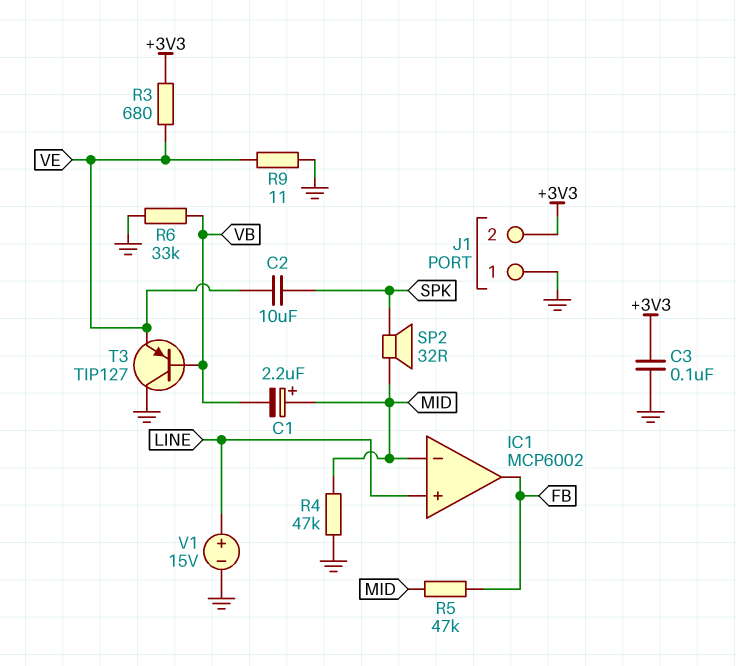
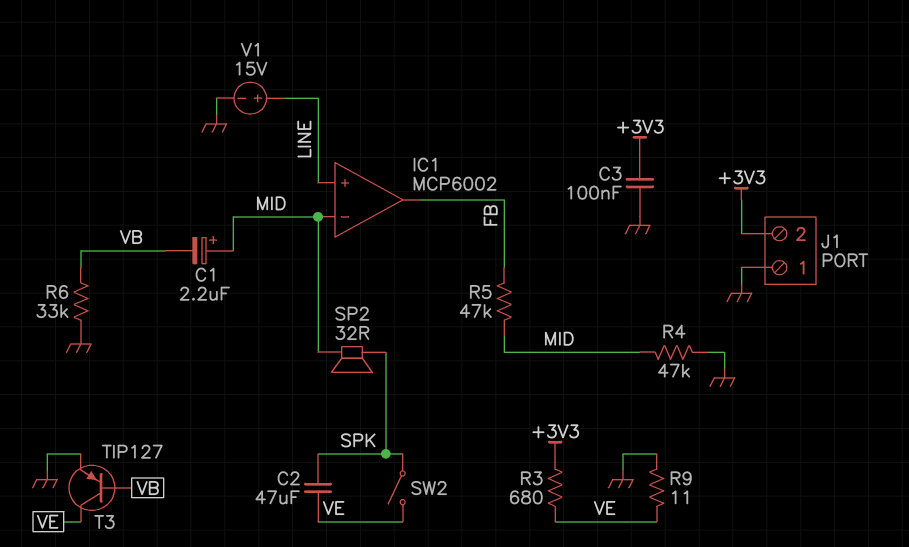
C2: 10uF (SPK, VE) -> 47uF (SPK, VE)
SW2: none -> switch (SPK, VE)
T3: PNP TIP127 (B VB, C GND, E VE) -> PNP TIP127 (B VB, C VE, E GND)

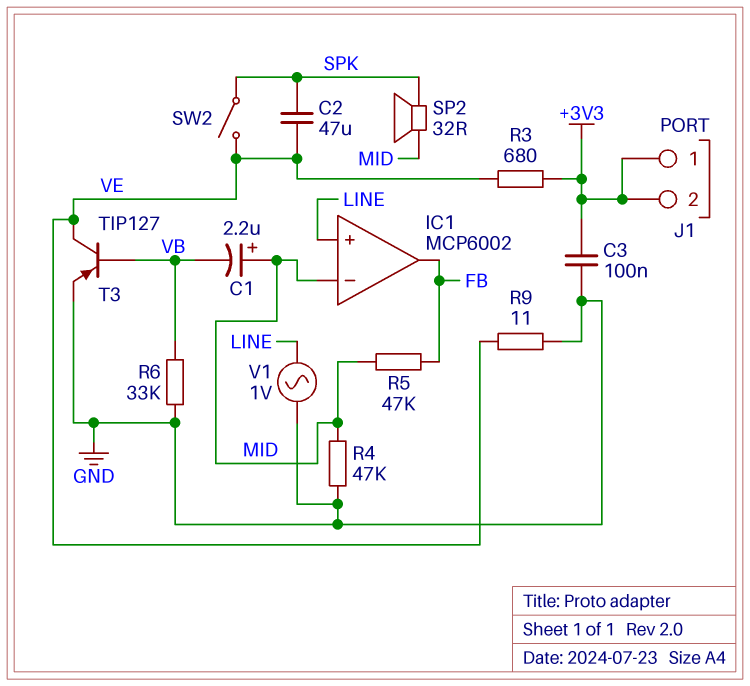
J1 pin 1: GND -> +3V3
V1: 15V (plus LINE, minus GND) -> AC 1V (GND, LINE)

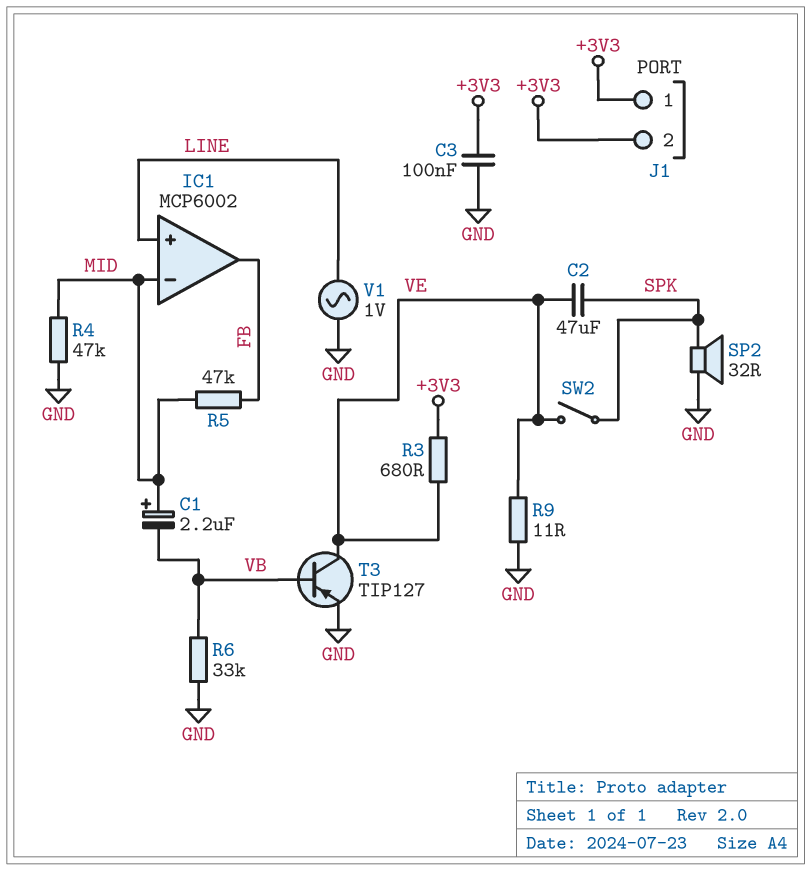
SP2: speaker 32R (MID, SPK) -> speaker 32R (GND, SPK)

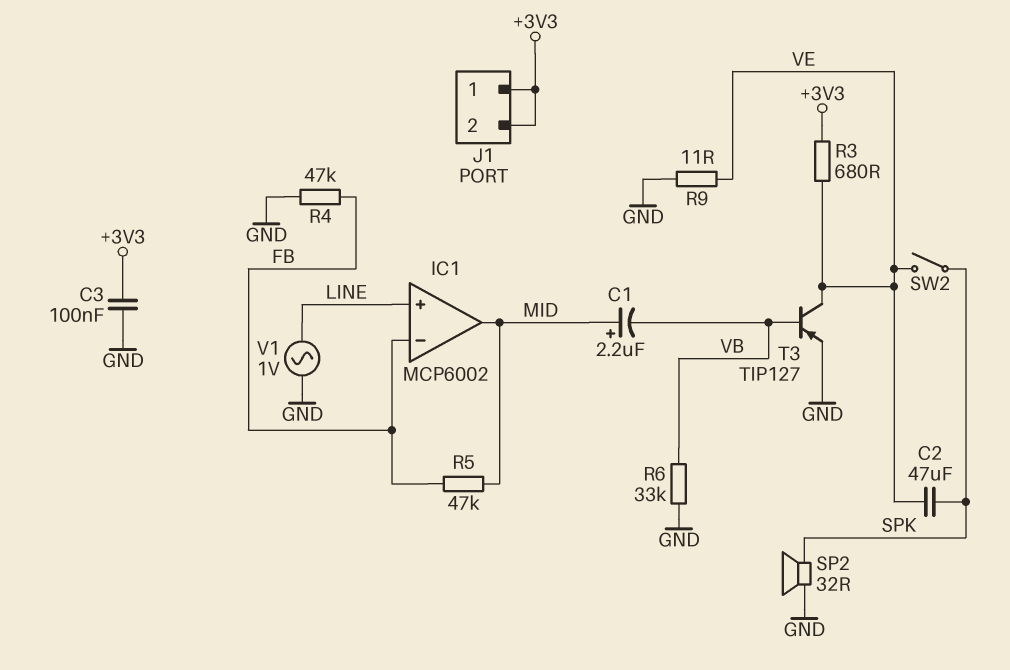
IC1 pin in-: MID -> FB
IC1 pin out: FB -> MID
R4: 47k (GND, MID) -> 47k (FB, GND)

